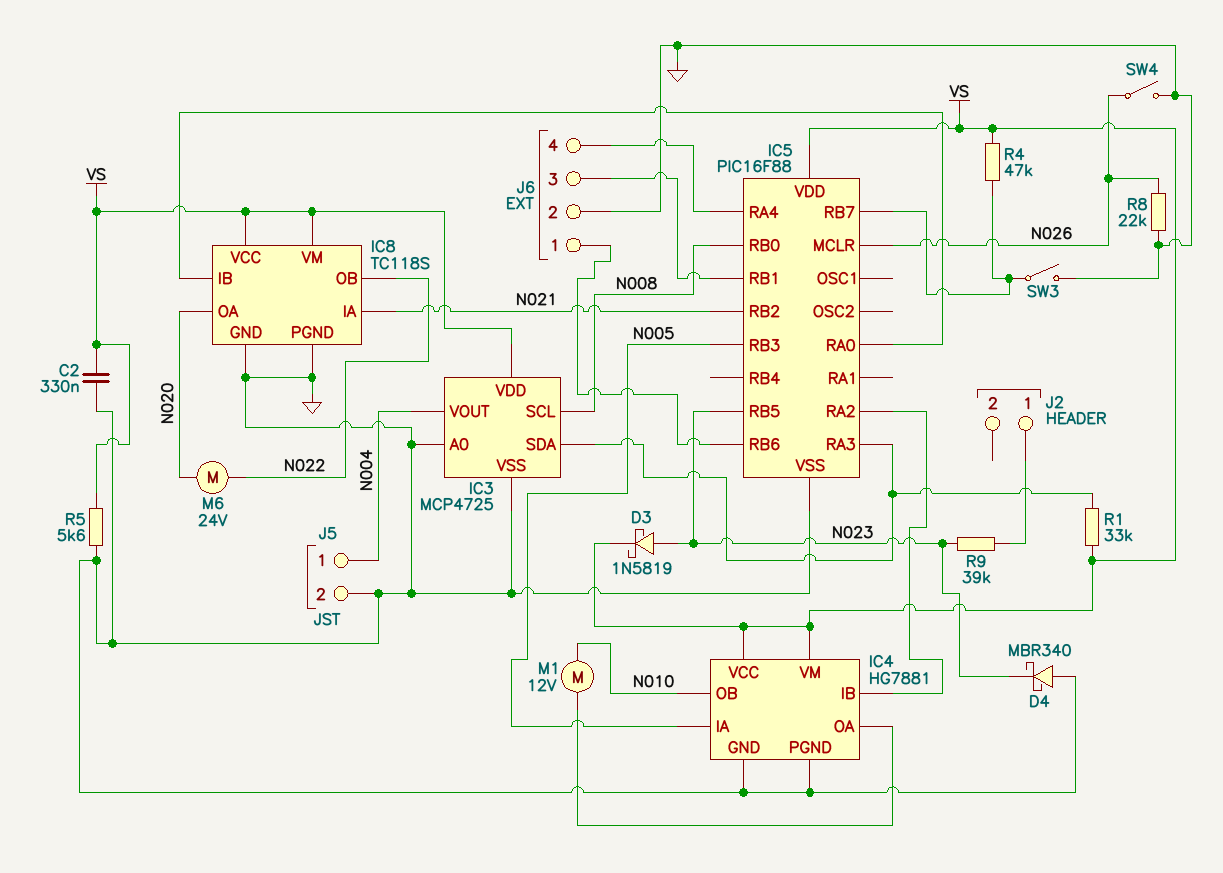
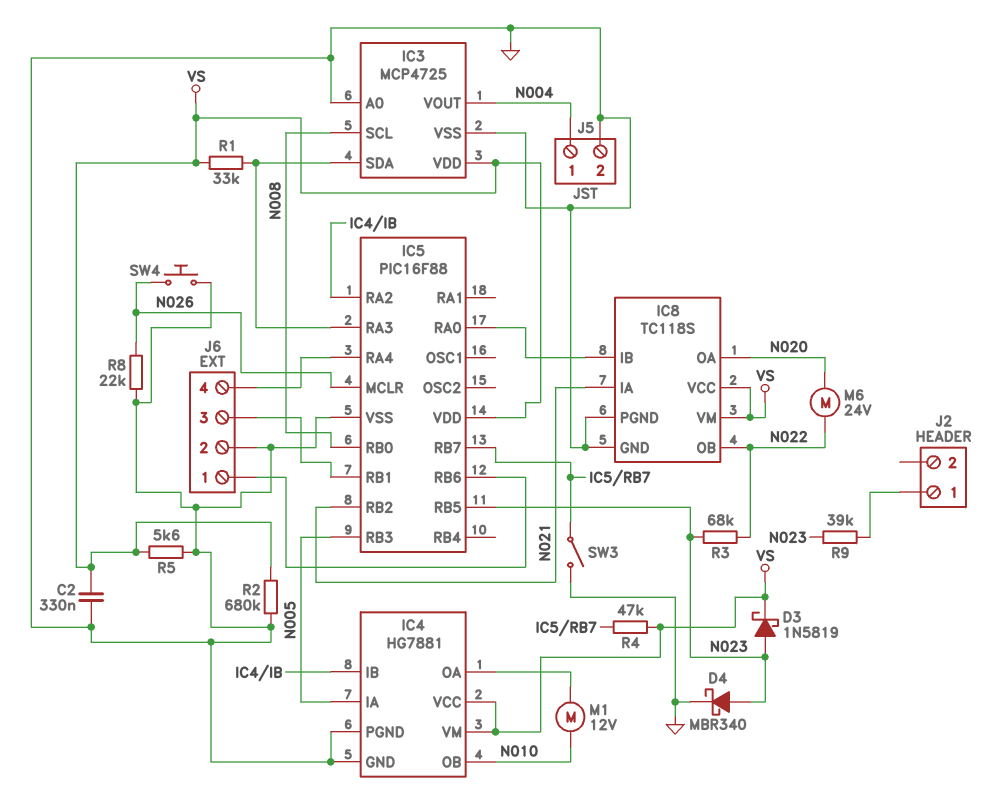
D4: schottky MBR340 (A GND, K N023) -> schottky MBR340 (A N023, K GND)
R2: none -> 680k (GND, VS)
R3: none -> 68k (N022, N023)
SW4: switch (GND, N026) -> button (GND, N026)

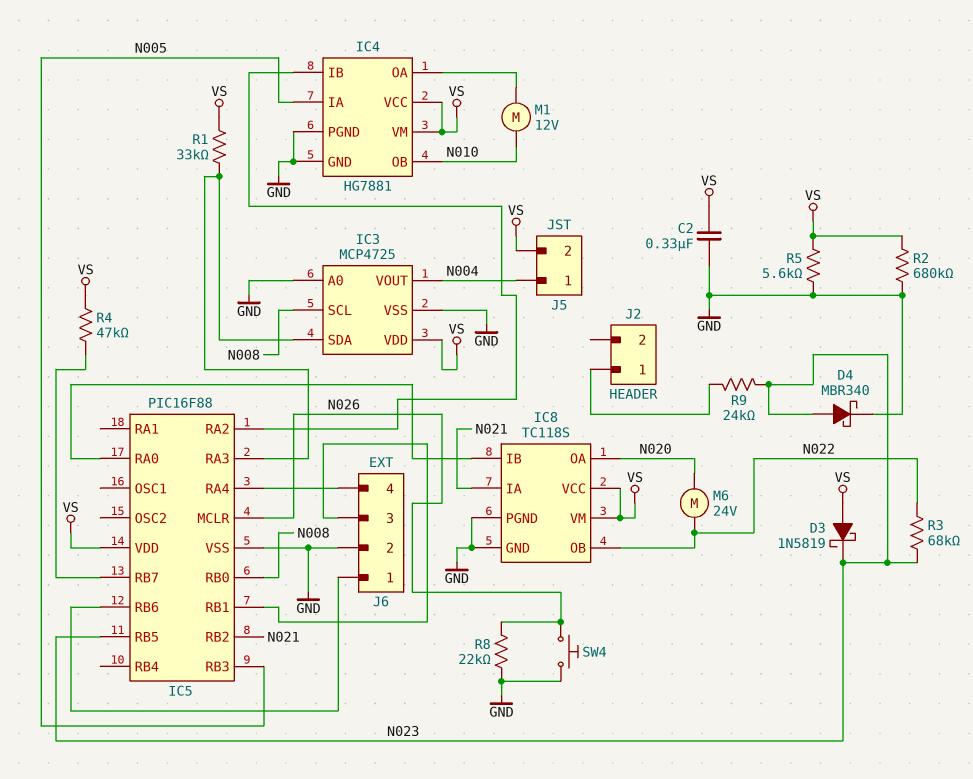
D3: schottky 1N5819 (A N023, K VS) -> schottky 1N5819 (A VS, K N023)
J5 pin 2: GND -> VS
R9: 39k (J2/1, N023) -> 24k (J2/1, N023)
SW3: switch (GND, IC5/RB7) -> none

